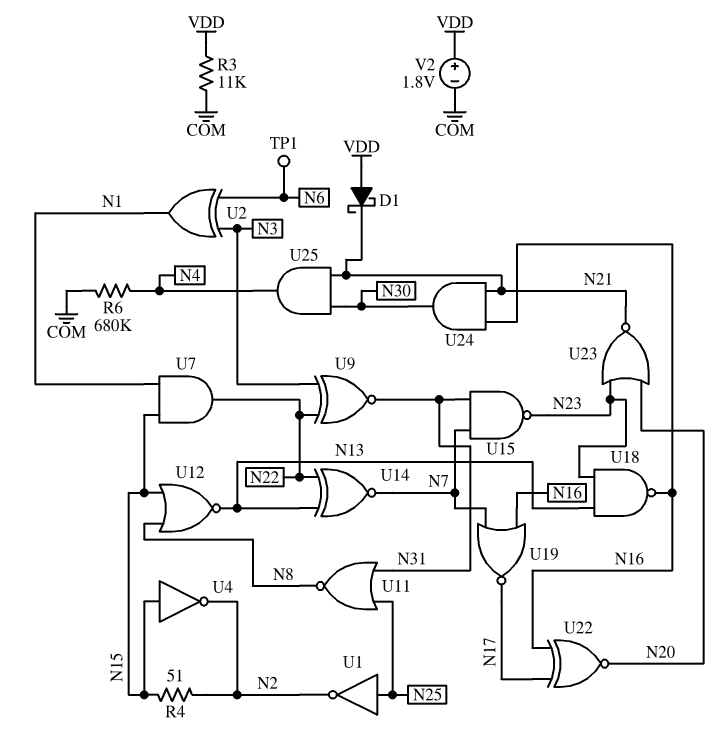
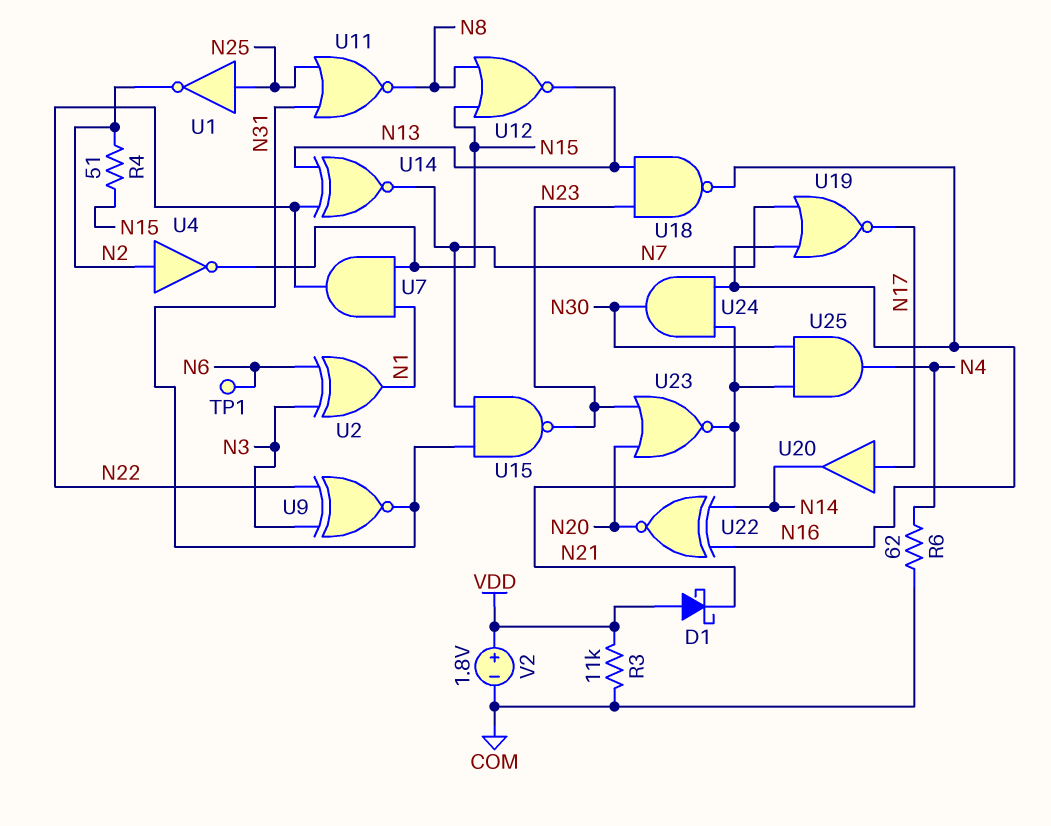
R6: 680k (COM, N4) -> 62 (COM, N4)
U4: NOT (in N15, out N2) -> NOT (in N2, out N15)
U20: none -> buffer (in N17, out N14)
U22: XNOR (in N16, in N17, out N20) -> XNOR (in N14, in N16, out N20)

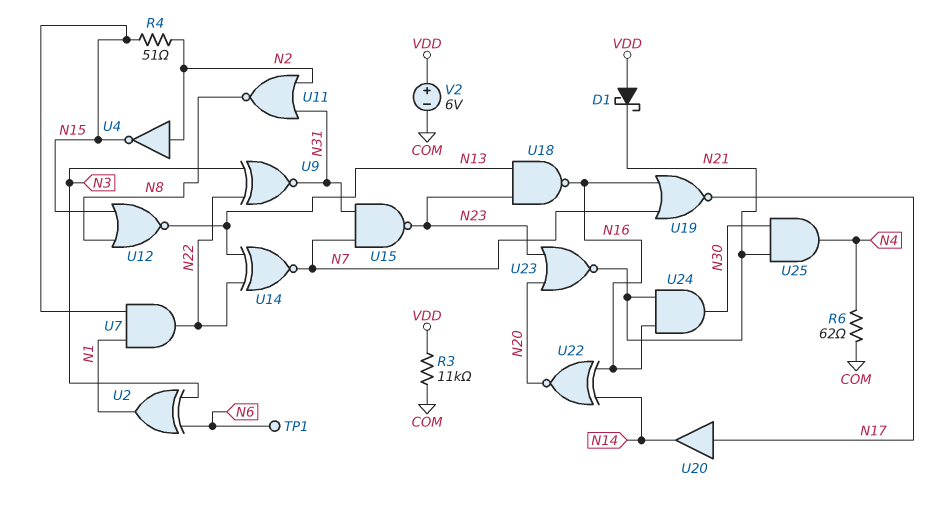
U1: NOT (in N25, out N2) -> none
U11: NOR (in N25, in N31, out N8) -> NOR (in N2, in N31, out N8)
V2: 1.8V (plus VDD, minus COM) -> 6V (plus VDD, minus COM)

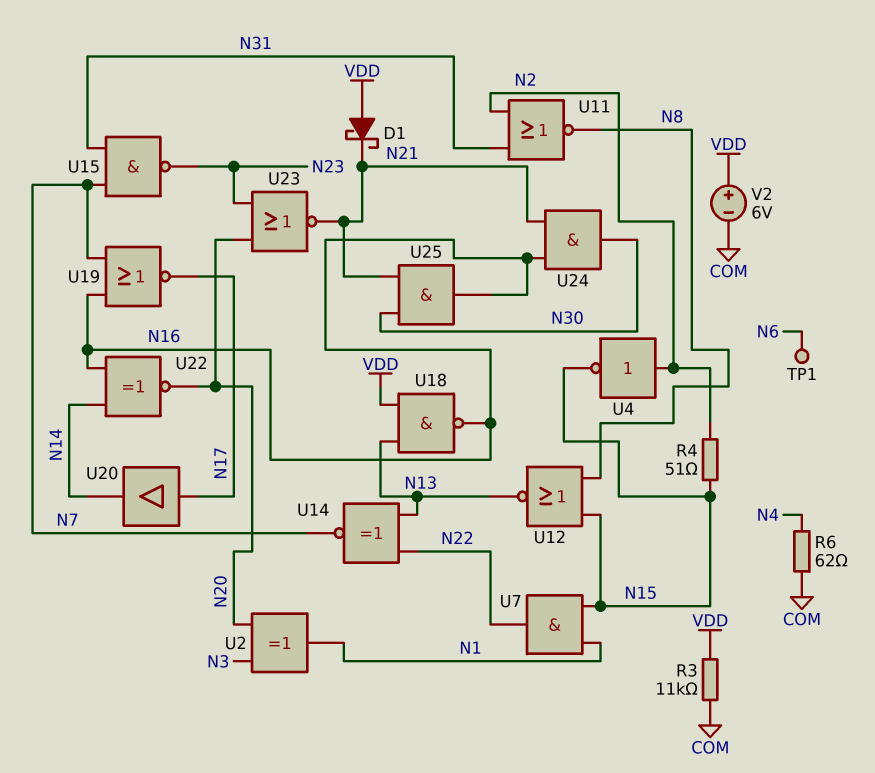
U2: XOR (in N3, in N6, out N1) -> XOR (in N3, in N20, out N1)
U9: XNOR (in N3, in N22, out N31) -> none
U18: NAND (in N13, in N23, out N16) -> NAND (in N13, in VDD, out N16)
U25: AND (in N21, in N30, out N4) -> AND (in N21, in N30, out N16)

